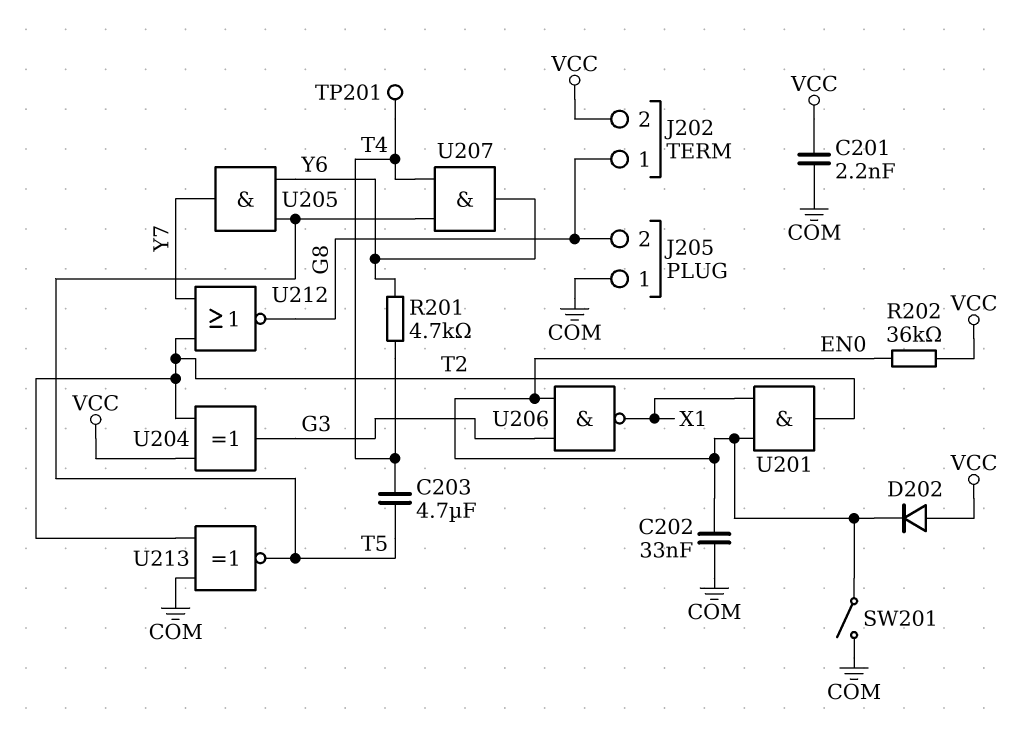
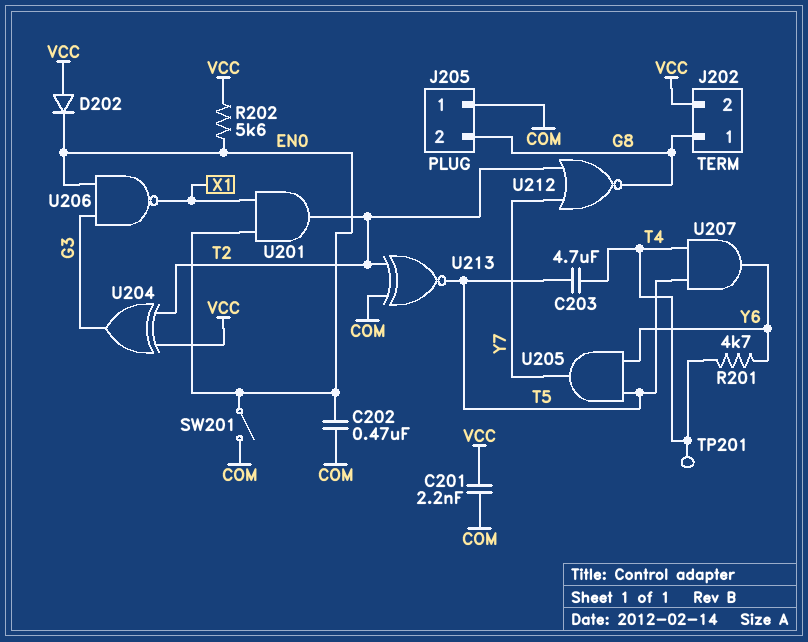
C202: 33nF (COM, EN0) -> 470nF (COM, EN0)
R202: 36k (EN0, VCC) -> 5.6k (EN0, VCC)

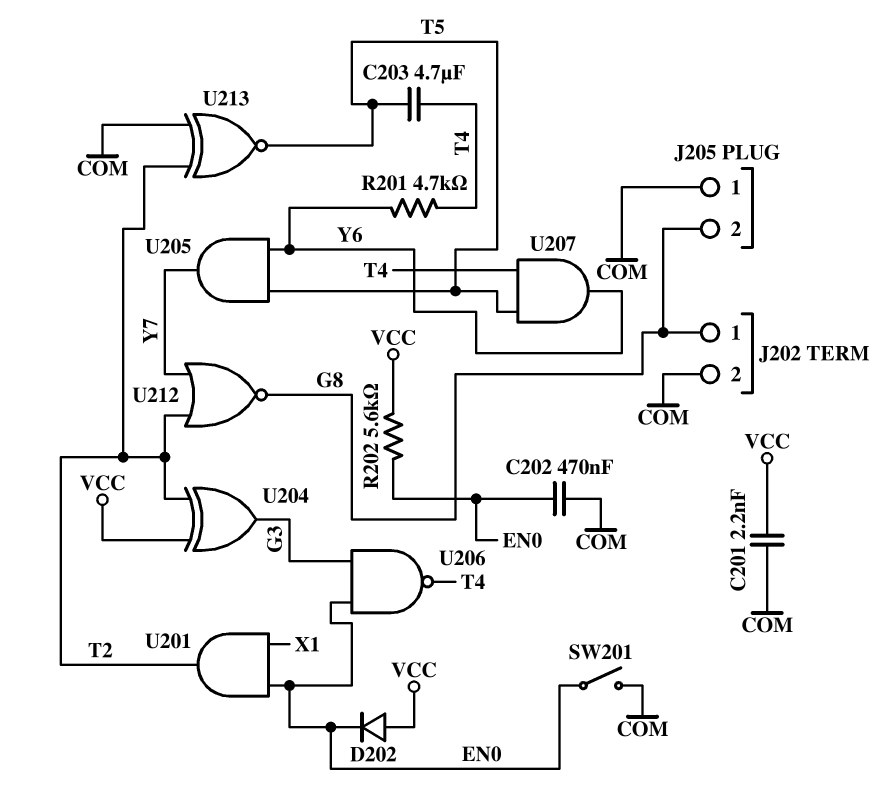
J202 pin 2: VCC -> COM
TP201: test point (T4) -> none
U206: NAND (in EN0, in G3, out X1) -> NAND (in EN0, in G3, out T4)

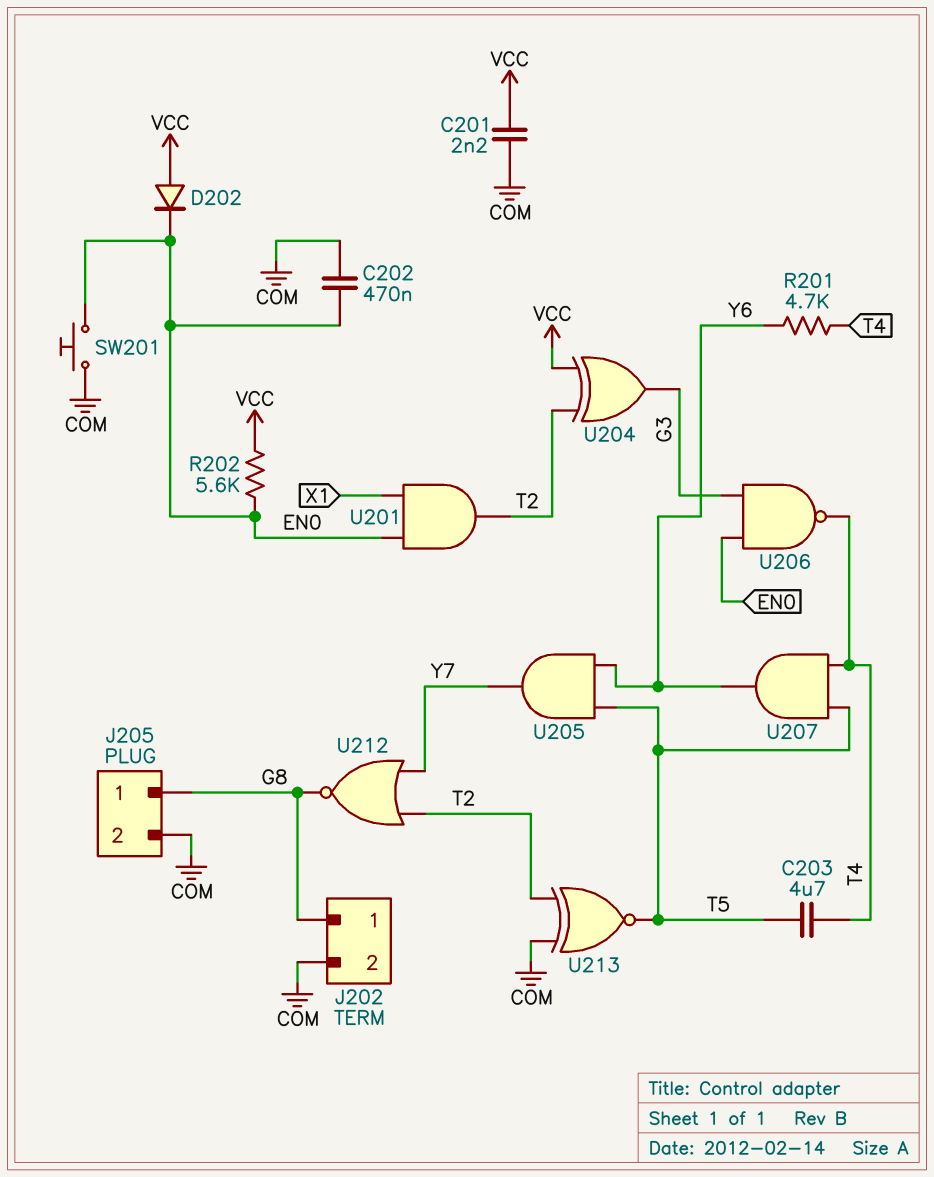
J205 pin 1: COM -> G8
J205 pin 2: G8 -> COM
SW201: switch (COM, EN0) -> button (COM, EN0)

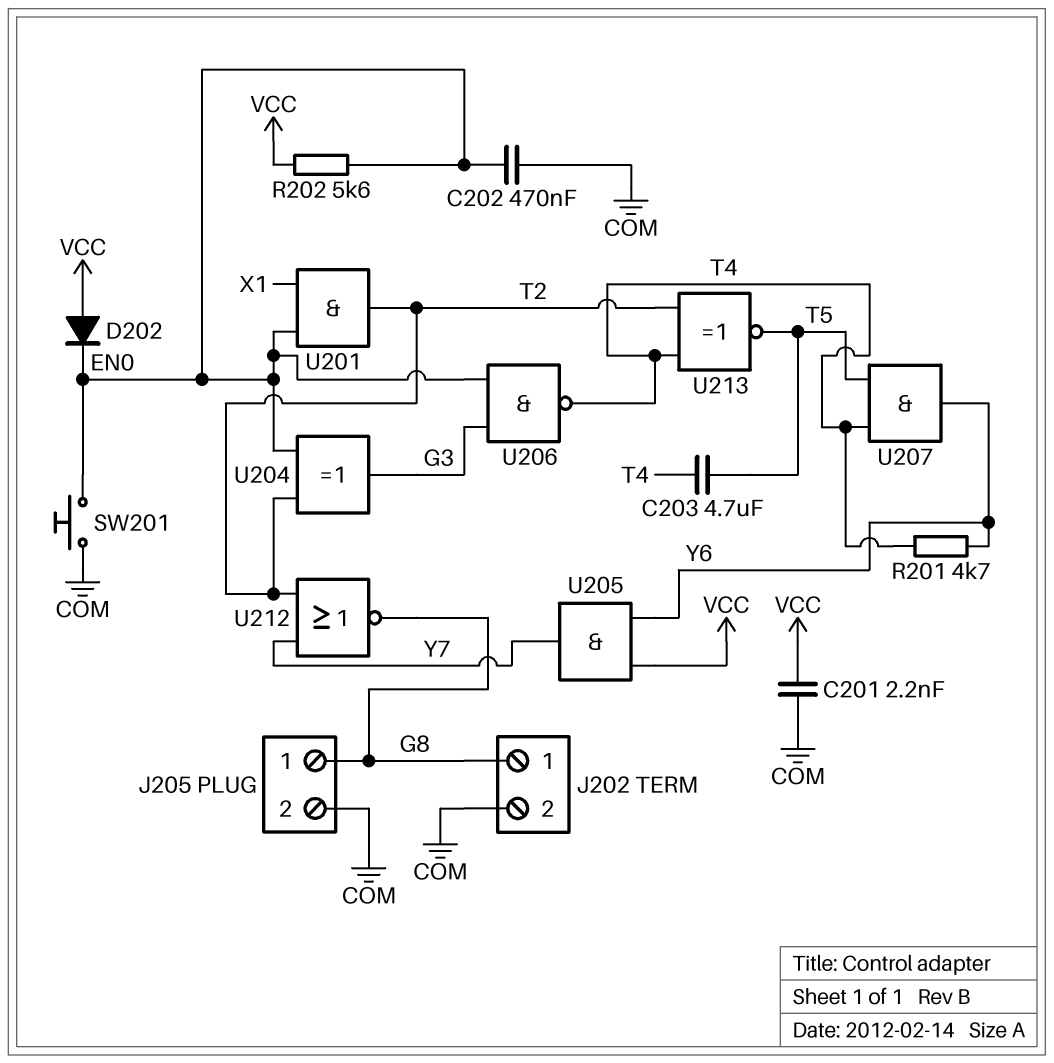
U204: XOR (in T2, in VCC, out G3) -> XOR (in EN0, in T2, out G3)
U205: AND (in T5, in Y6, out Y7) -> AND (in VCC, in Y6, out Y7)
U213: XNOR (in COM, in T2, out T5) -> XNOR (in T2, in T4, out T5)

